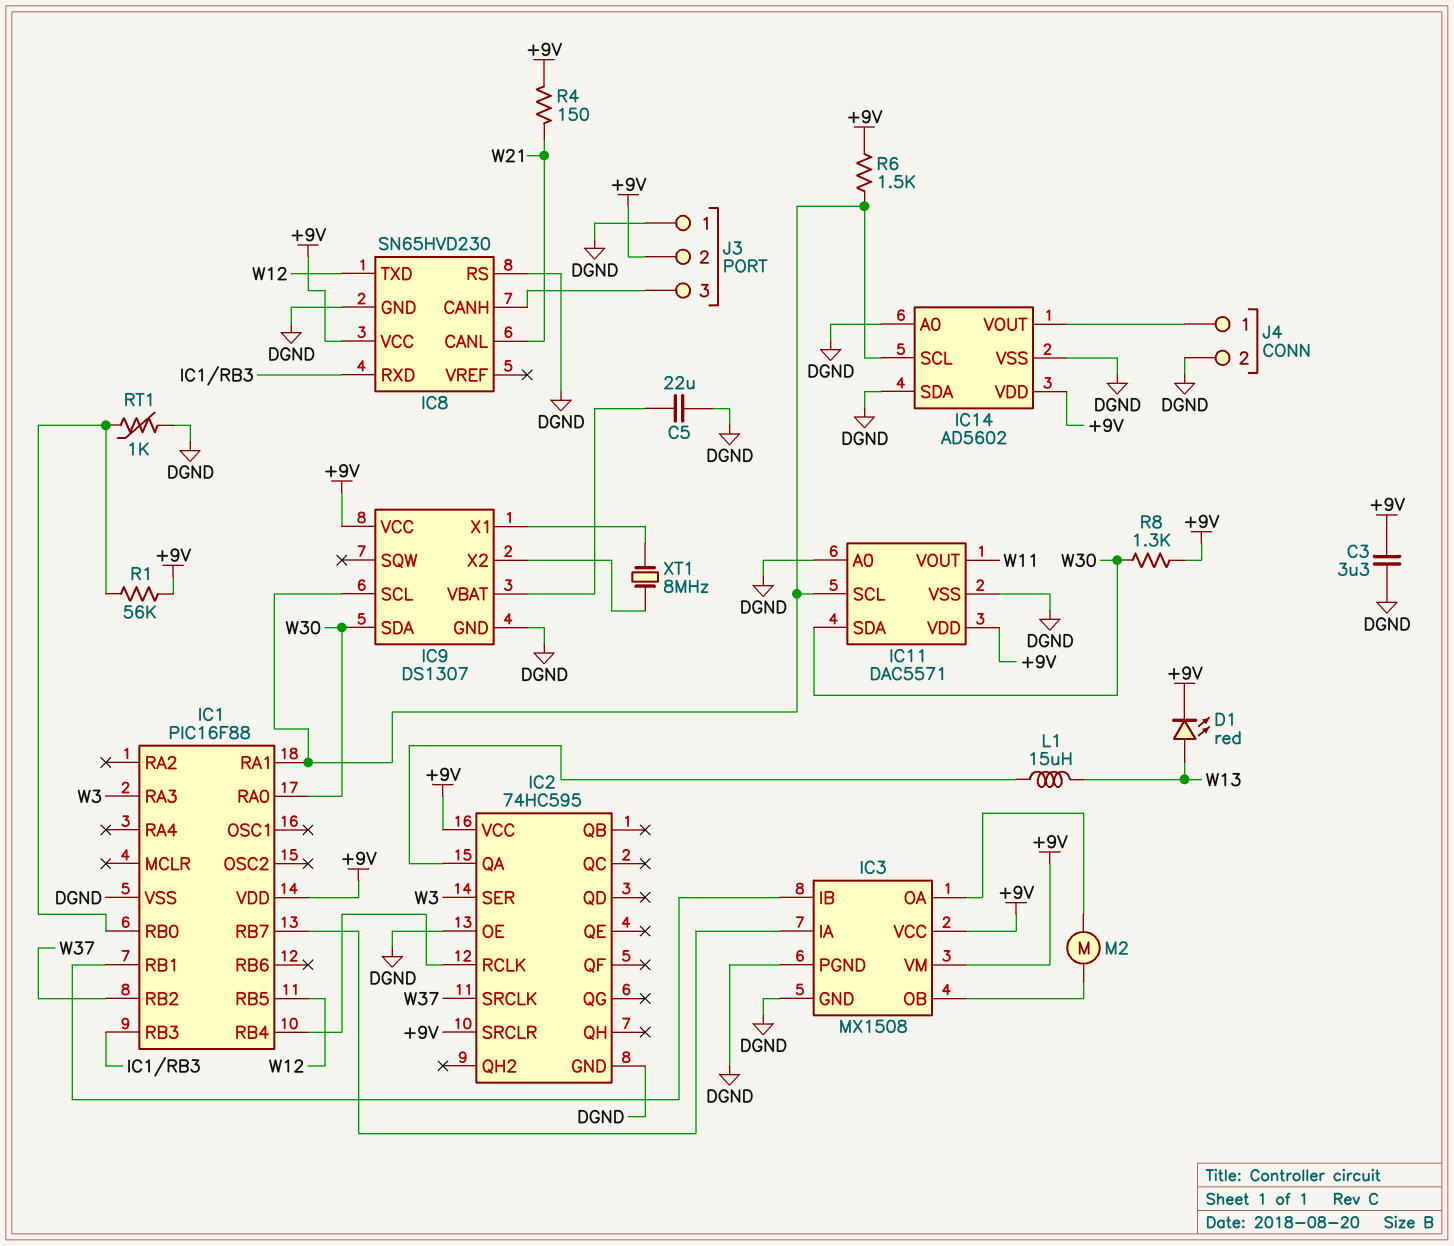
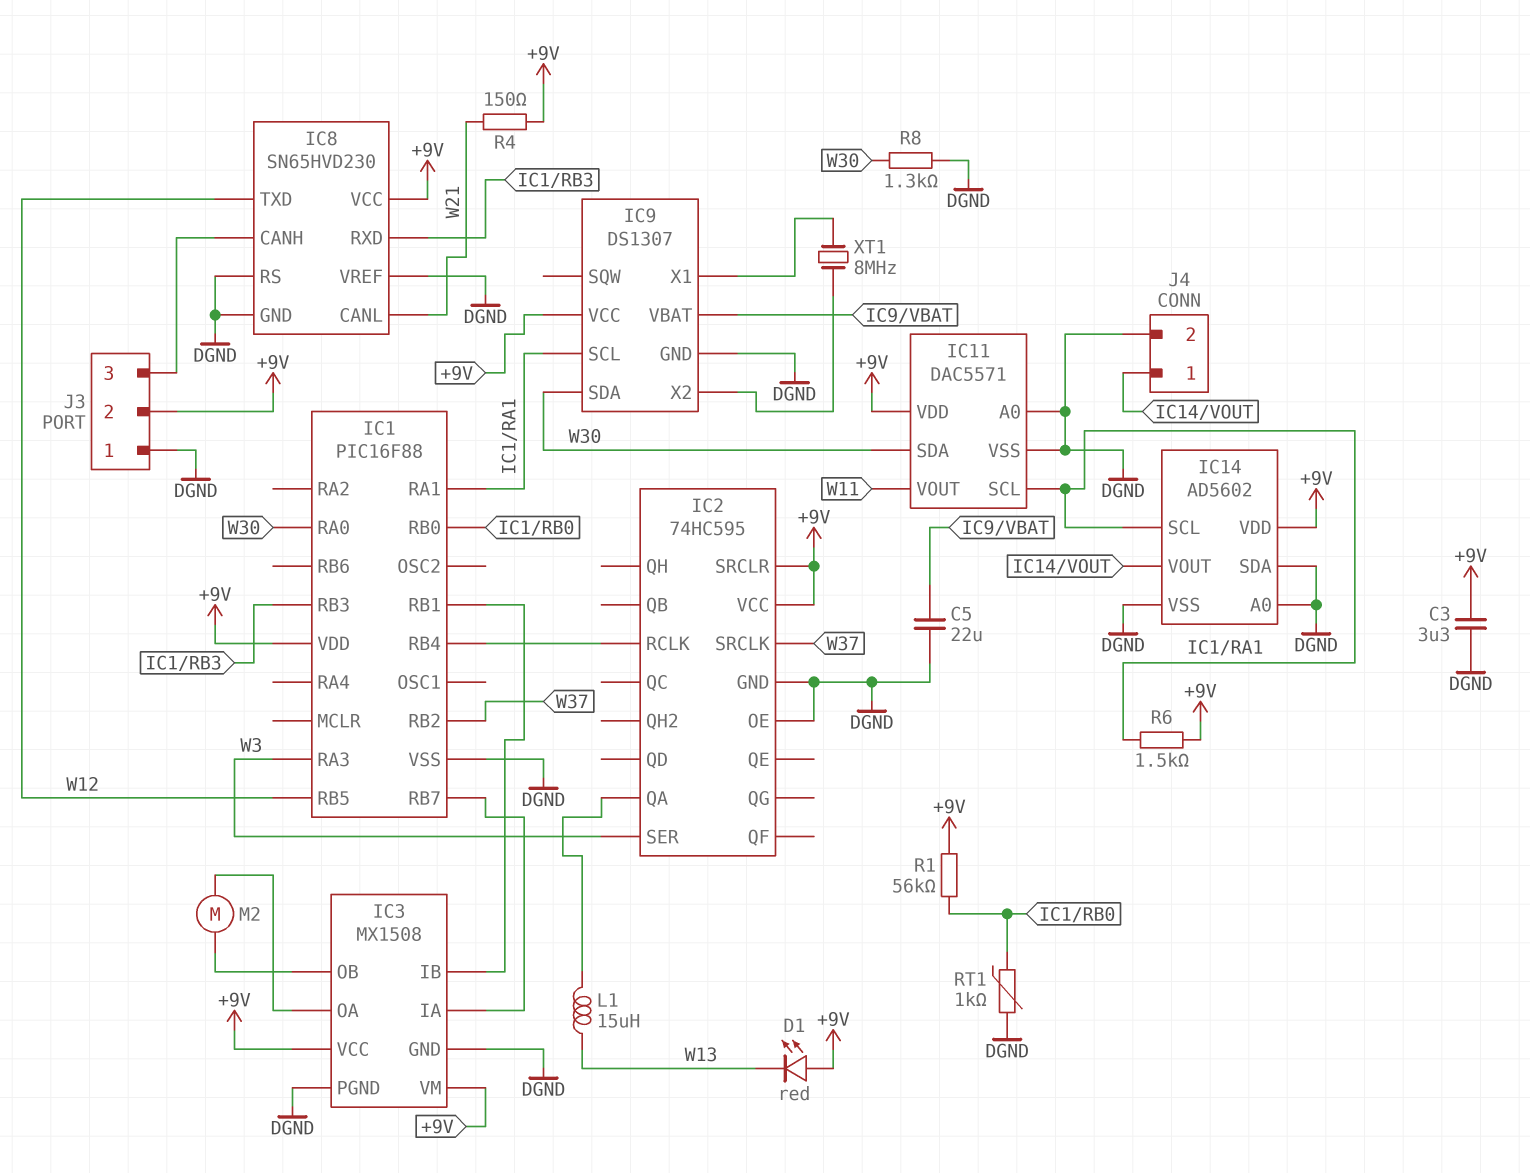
D1: LED red (A W13, K +9V) -> LED red (A +9V, K W13)
IC8 pin VREF: none -> DGND
R8: 1.3k (+9V, W30) -> 1.3k (DGND, W30)

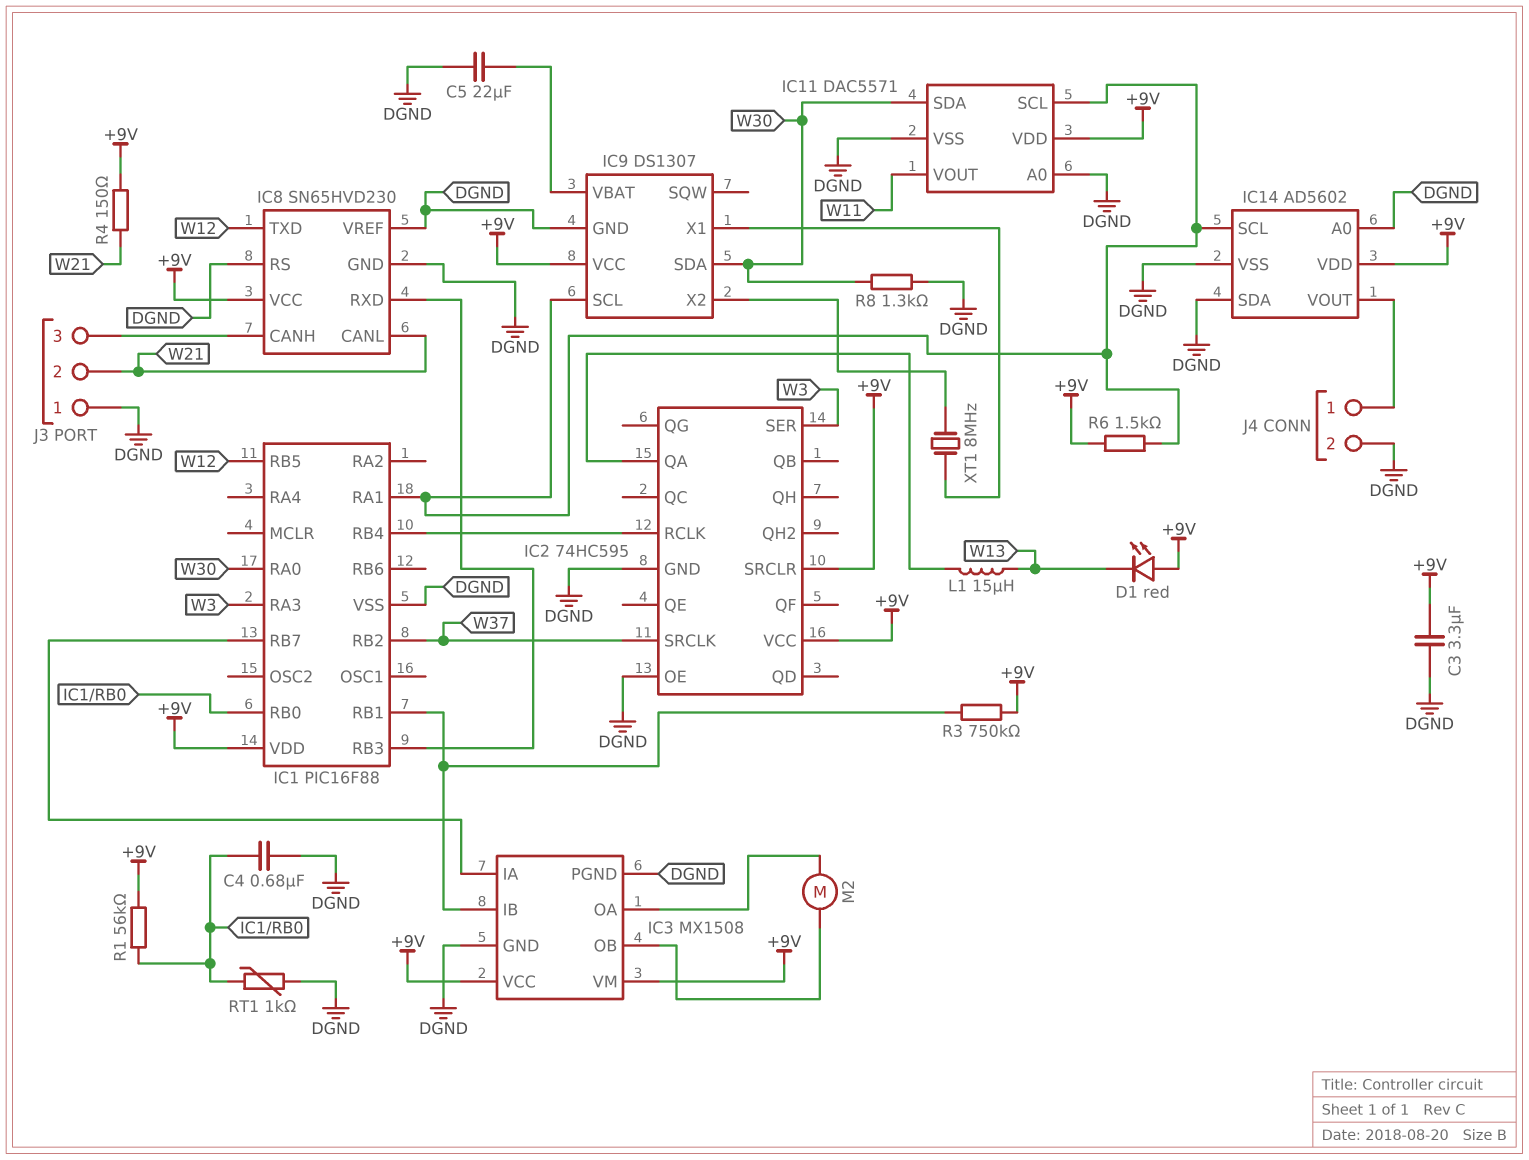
C4: none -> 680nF (DGND, IC1/RB0)
J3 pin 2: +9V -> W21
R3: none -> 750k (+9V, IC1/RB1)

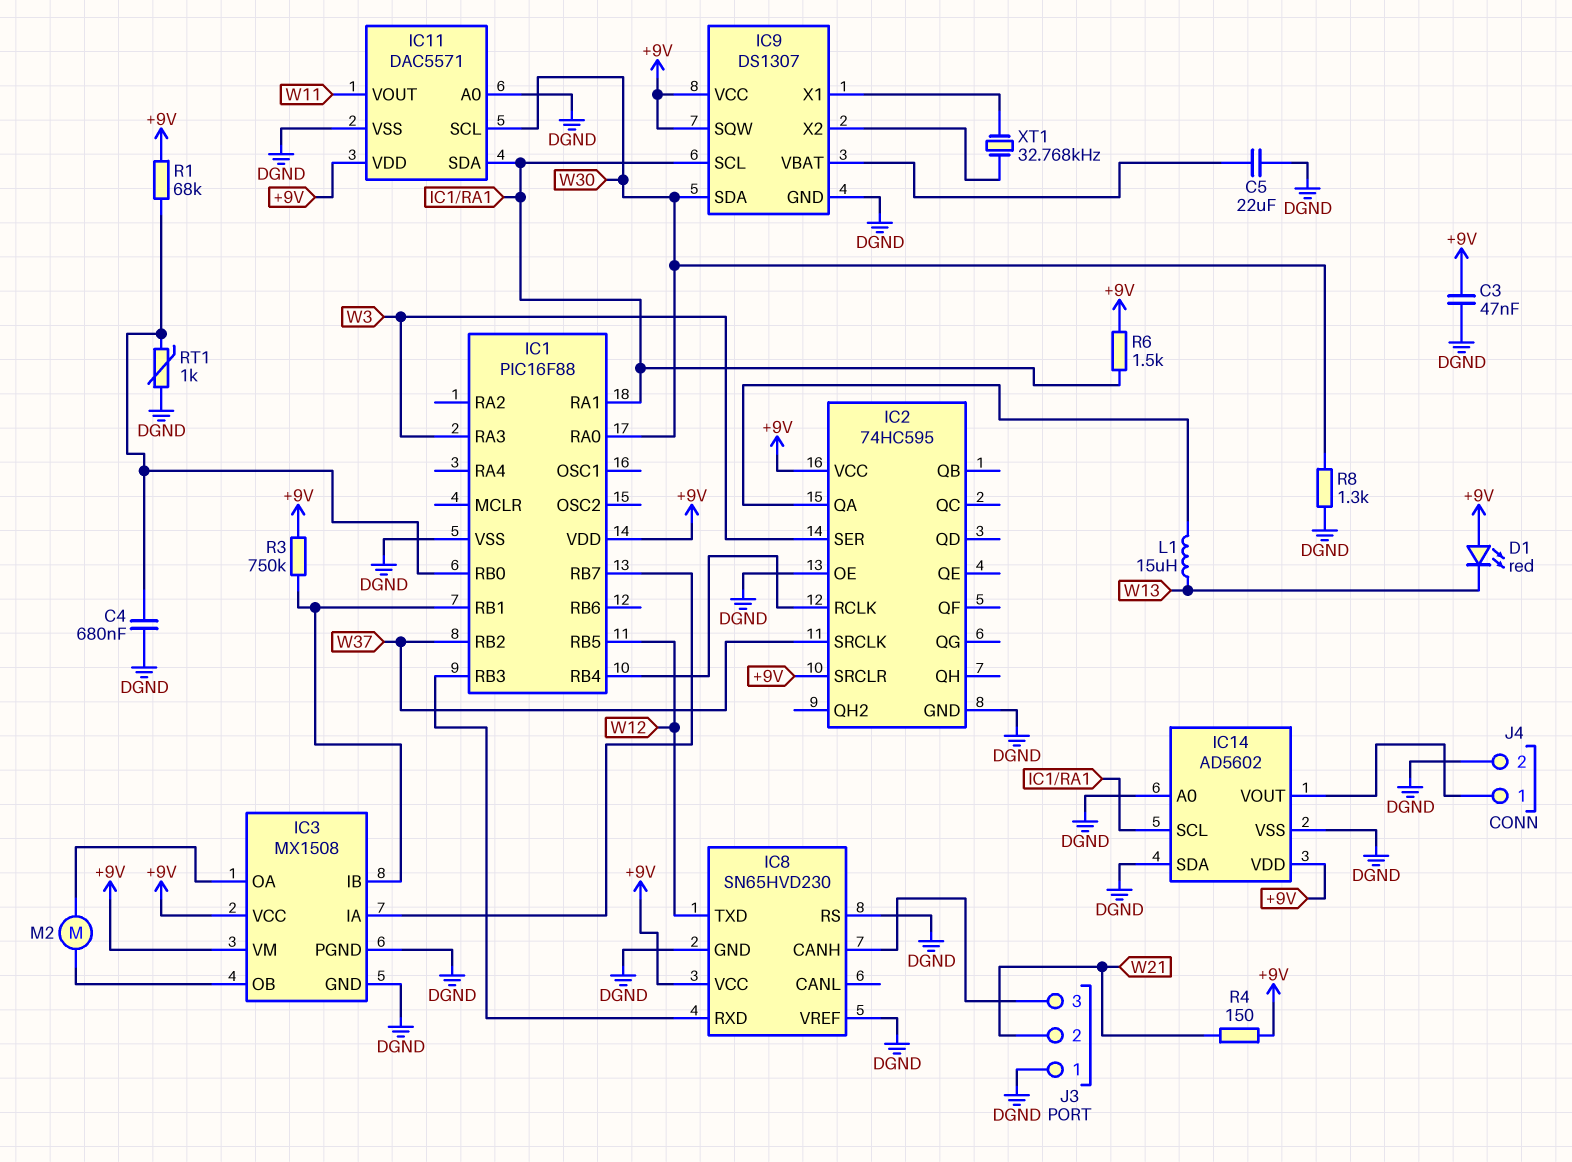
C3: 3.3uF (+9V, DGND) -> 47nF (+9V, DGND)
IC8 pin CANL: W21 -> none
IC9 pin SQW: none -> +9V
IC11 pin SCL: IC1/RA1 -> W30
IC11 pin SDA: W30 -> IC1/RA1
R1: 56k (+9V, IC1/RB0) -> 68k (+9V, IC1/RB0)
XT1: 8MHz (IC9/X1, IC9/X2) -> 32.768kHz (IC9/X1, IC9/X2)

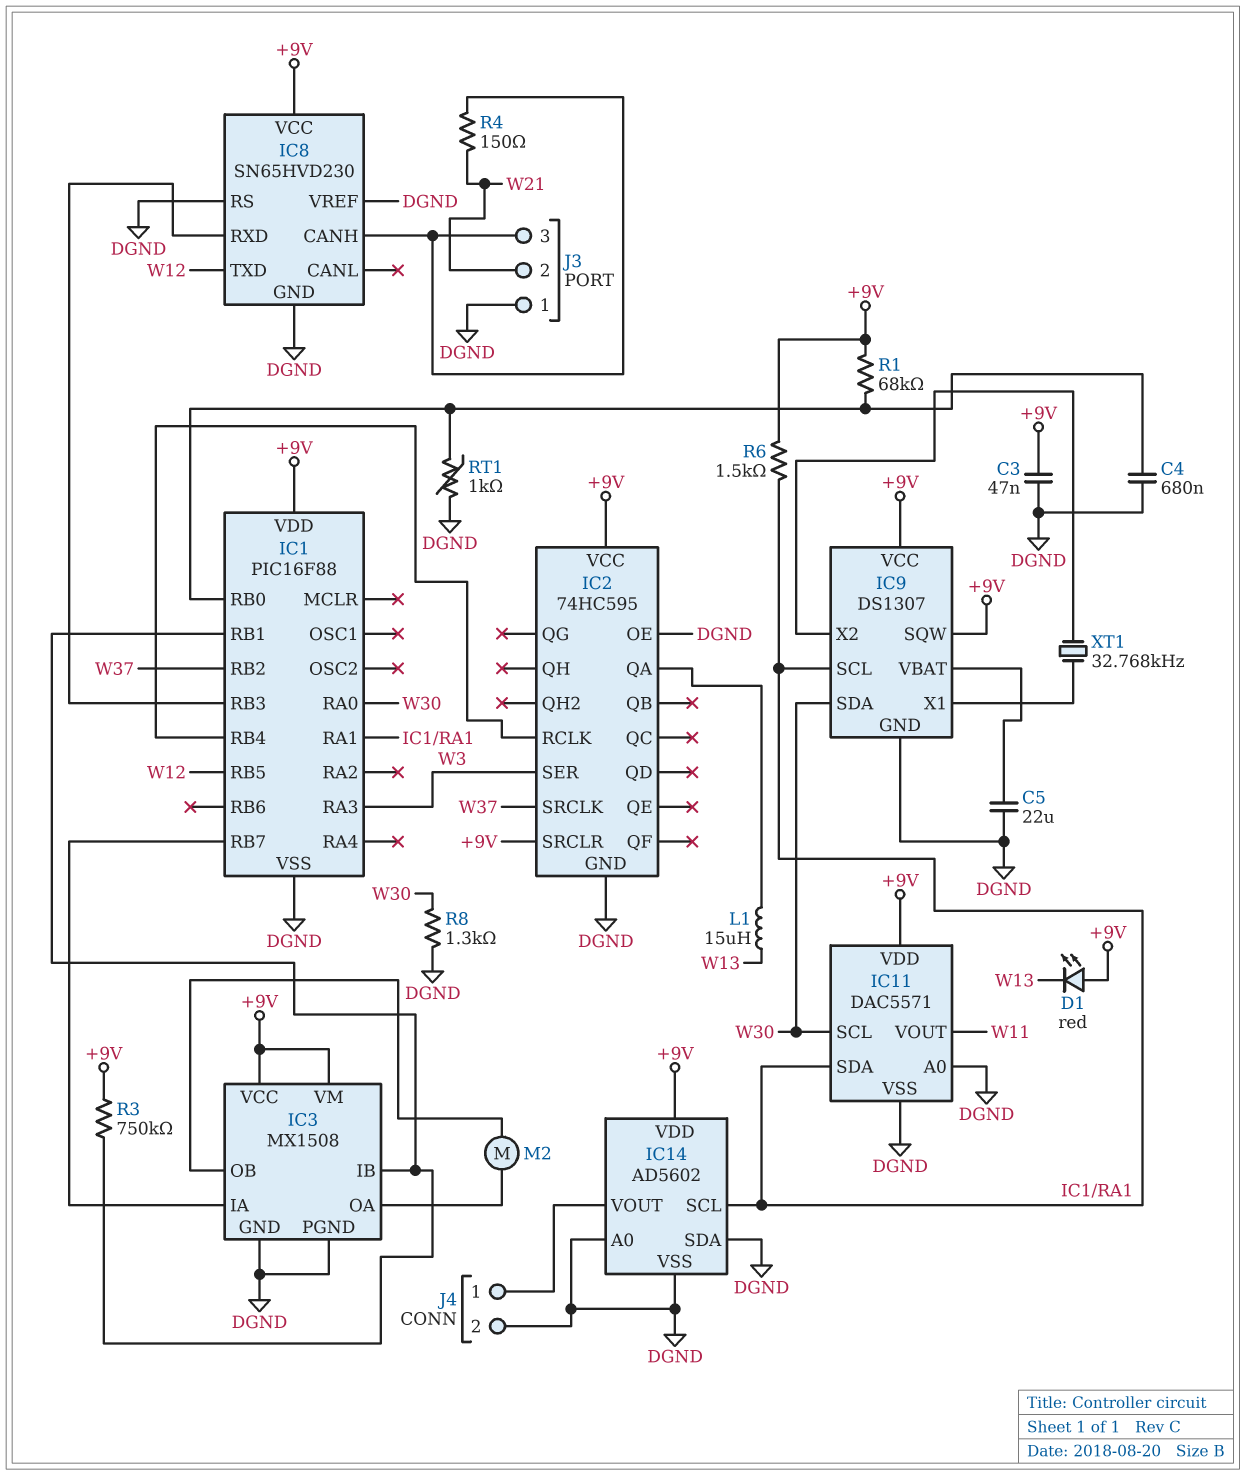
R4: 150 (+9V, W21) -> 150 (IC8/CANH, W21)

